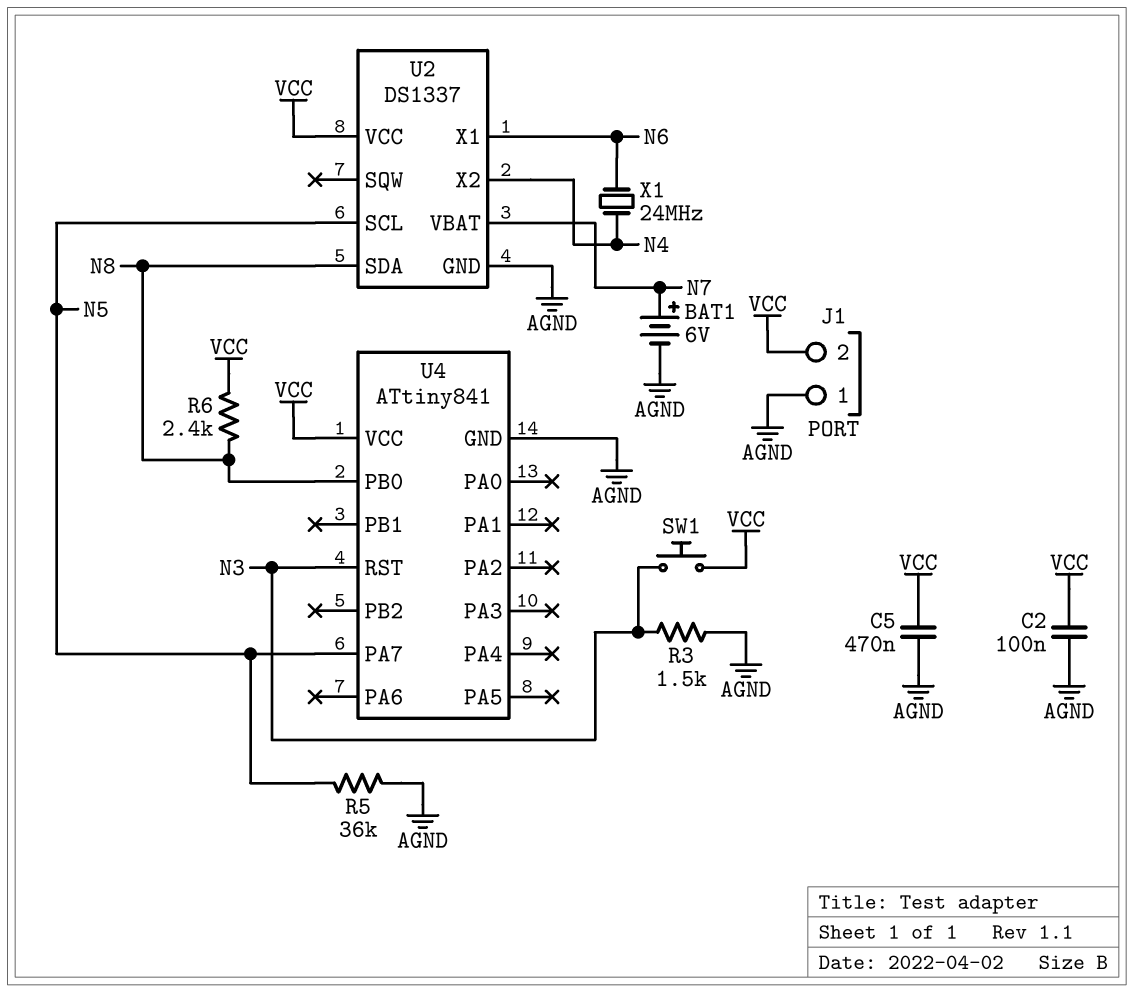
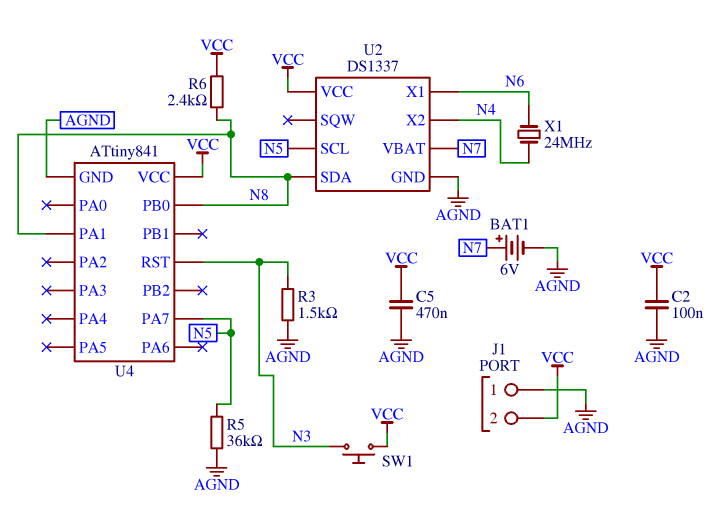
U4 pin PA1: none -> N8

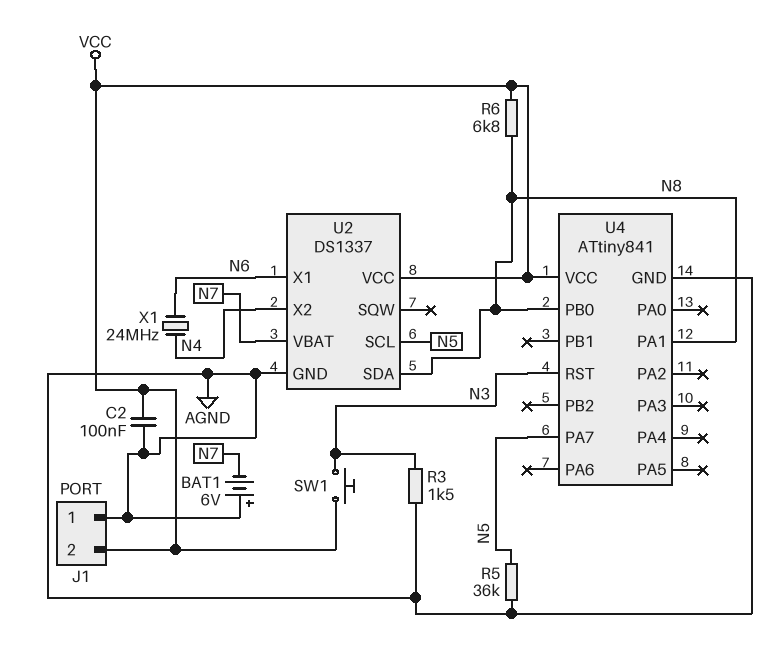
BAT1: 6V (plus N7, minus AGND) -> 6V (plus AGND, minus N7)
C5: 470nF (AGND, VCC) -> none
R6: 2.4k (N8, VCC) -> 6.8k (N8, VCC)

